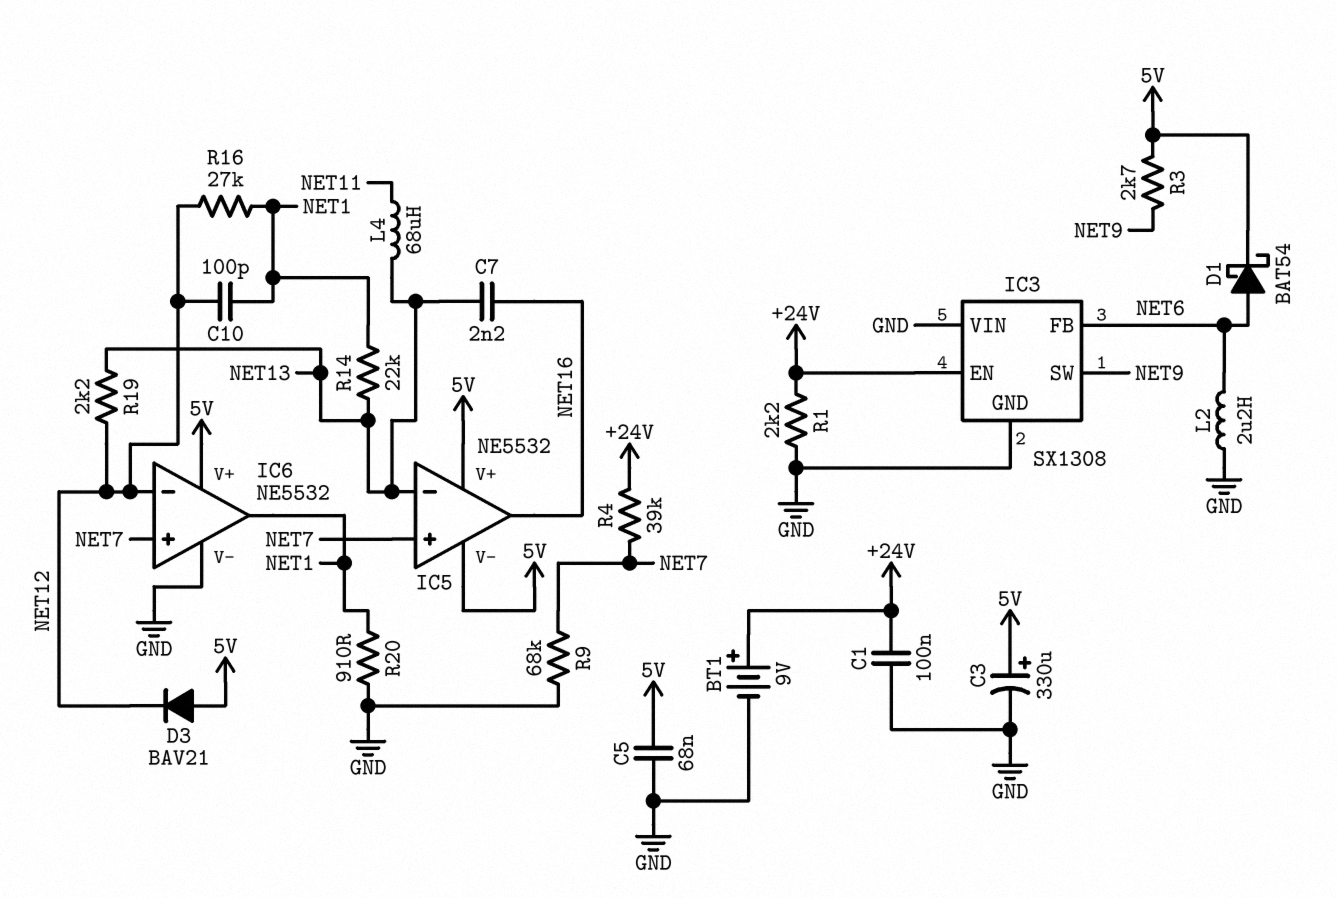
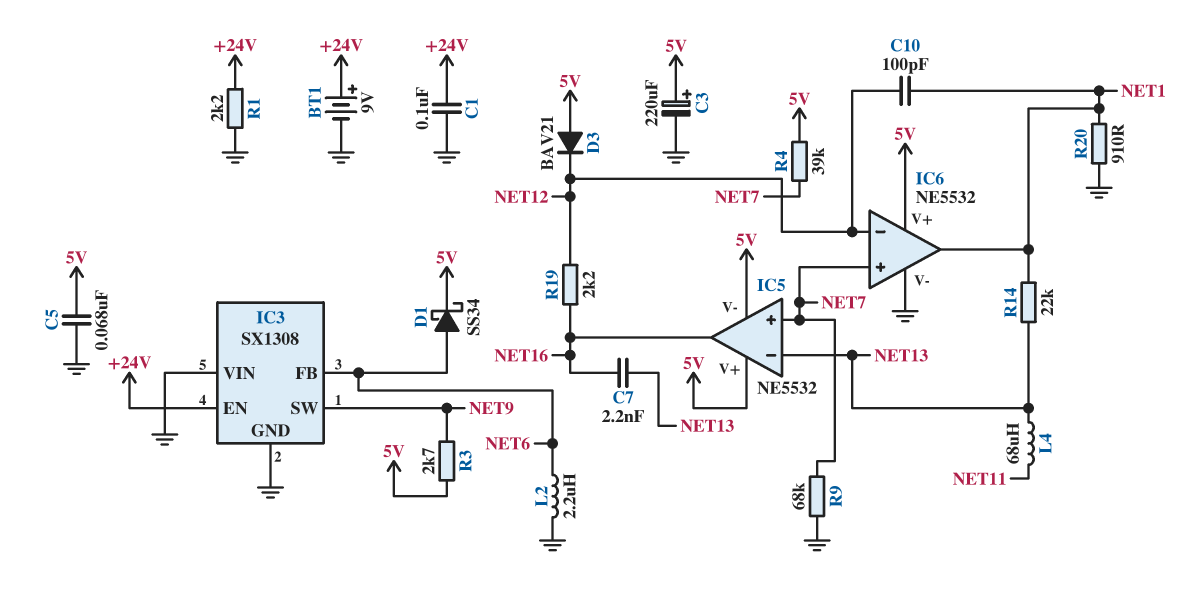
C3: 330uF (plus 5V, minus GND) -> 220uF (plus 5V, minus GND)
D1: schottky BAT54 (A NET6, K 5V) -> schottky SS34 (A NET6, K 5V)
R4: 39k (+24V, NET7) -> 39k (5V, NET7)
R16: 27k (NET1, NET12) -> none
R19: 2.2k (NET12, NET13) -> 2.2k (NET12, NET16)

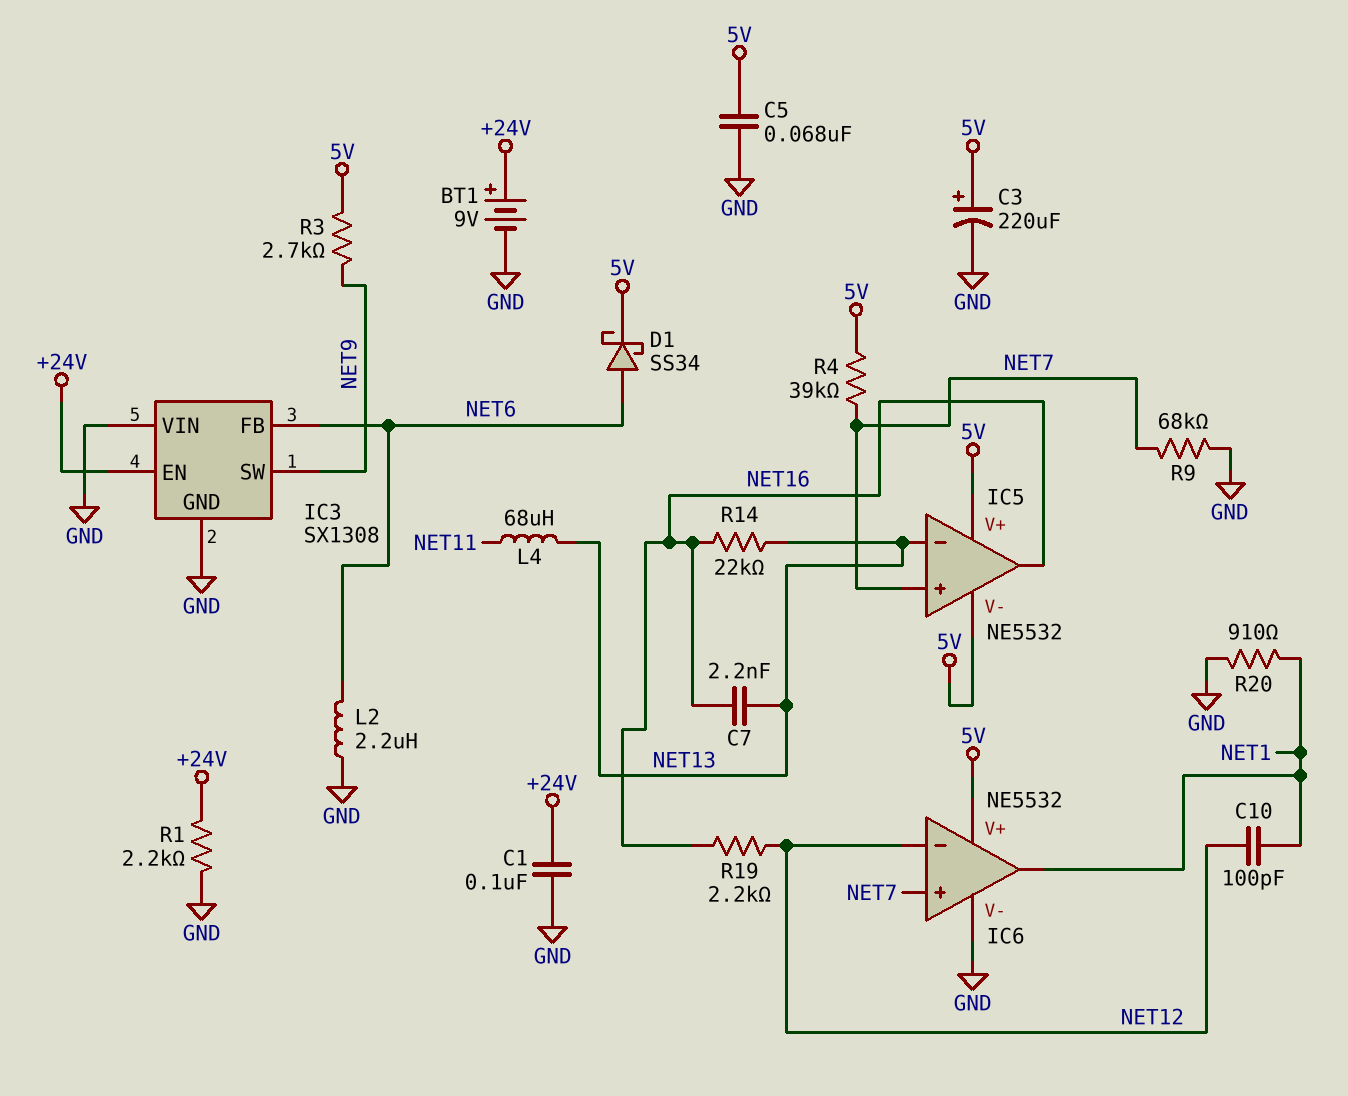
D3: diode BAV21 (A 5V, K NET12) -> none
R14: 22k (NET1, NET13) -> 22k (NET13, NET16)

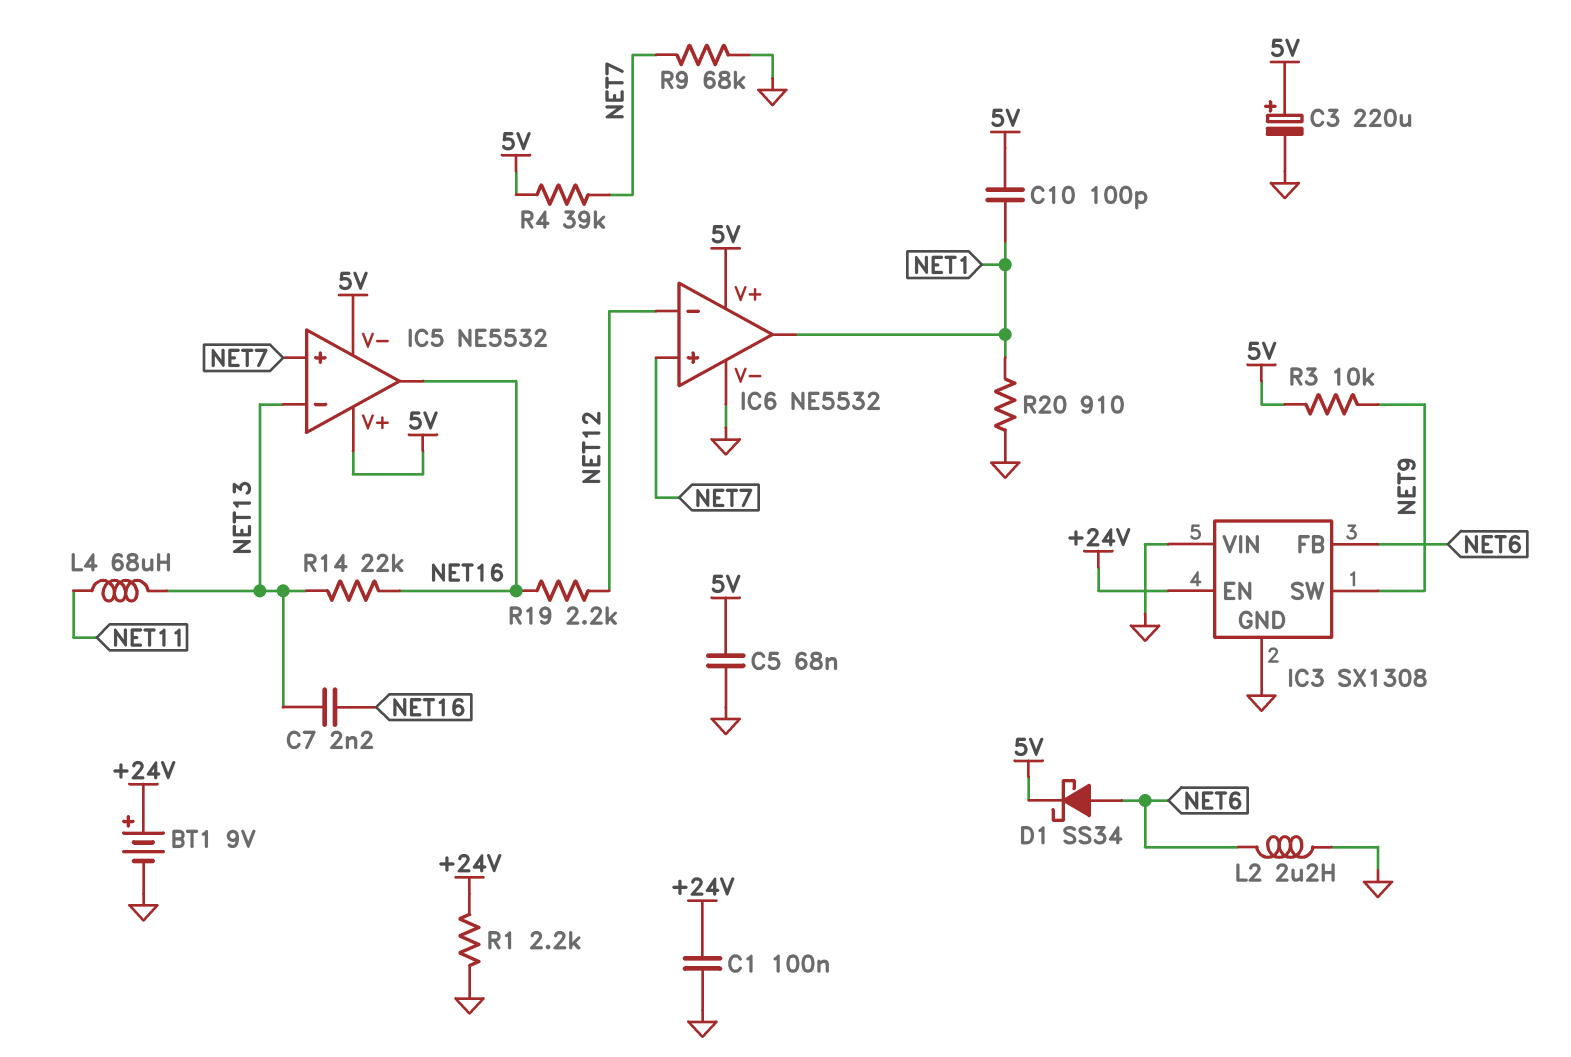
C10: 100pF (NET1, NET12) -> 100pF (5V, NET1)
R3: 2.7k (5V, NET9) -> 10k (5V, NET9)

